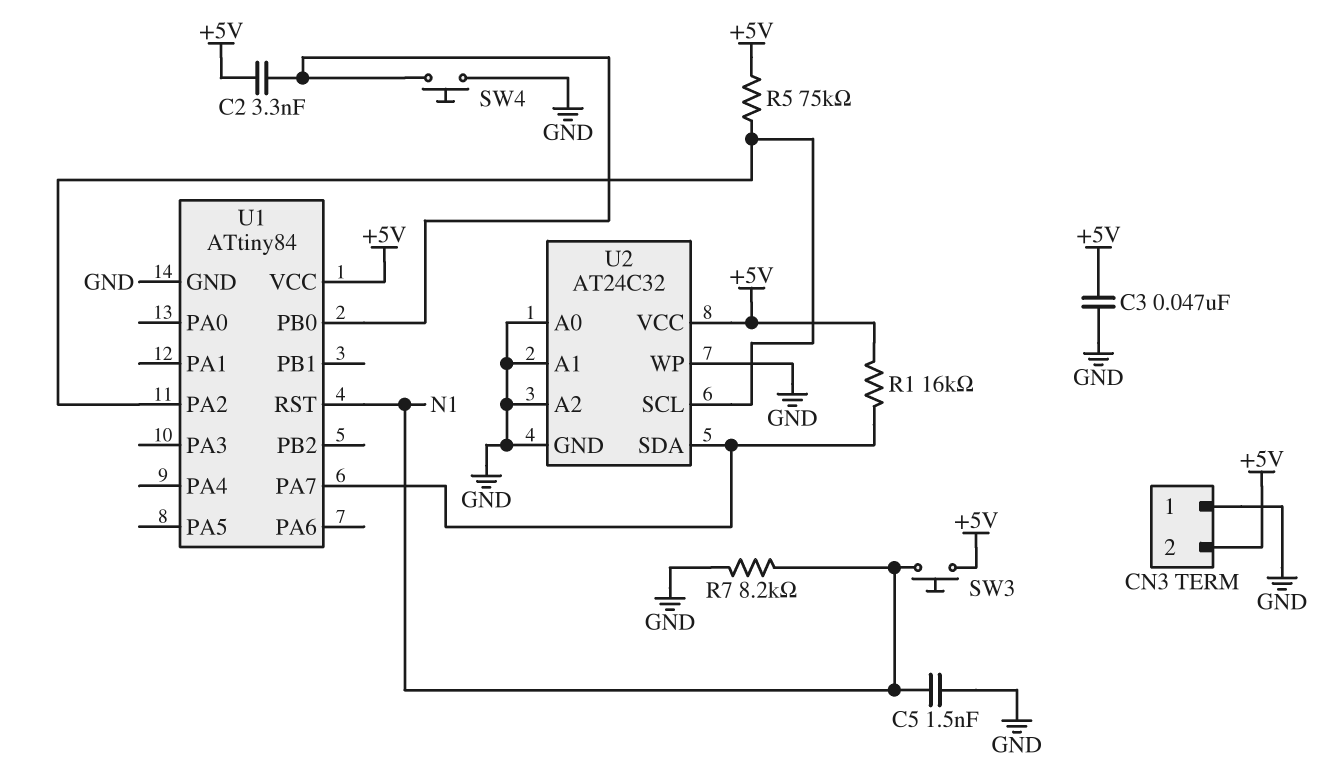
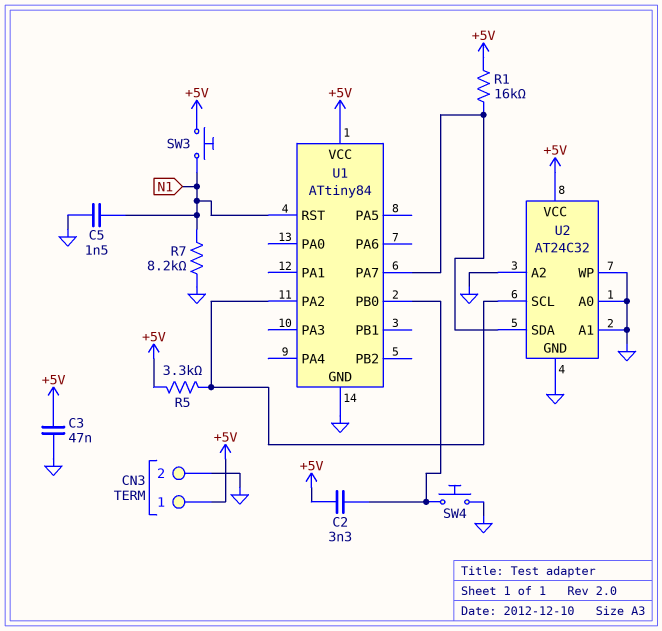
CN3 pin 1: GND -> +5V
CN3 pin 2: +5V -> GND
R5: 75k (+5V, U1/PA2) -> 3.3k (+5V, U1/PA2)

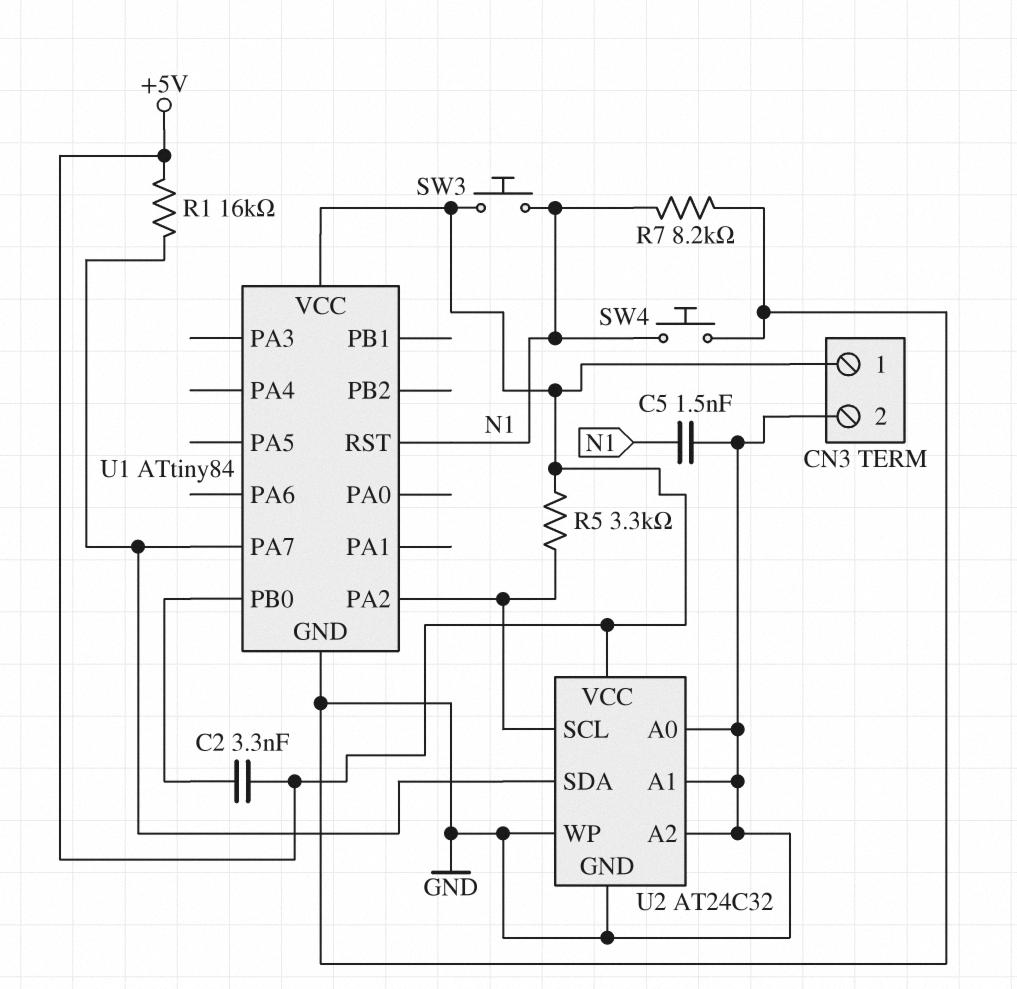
C3: 47nF (+5V, GND) -> none
SW4: button (GND, U1/PB0) -> button (GND, N1)

